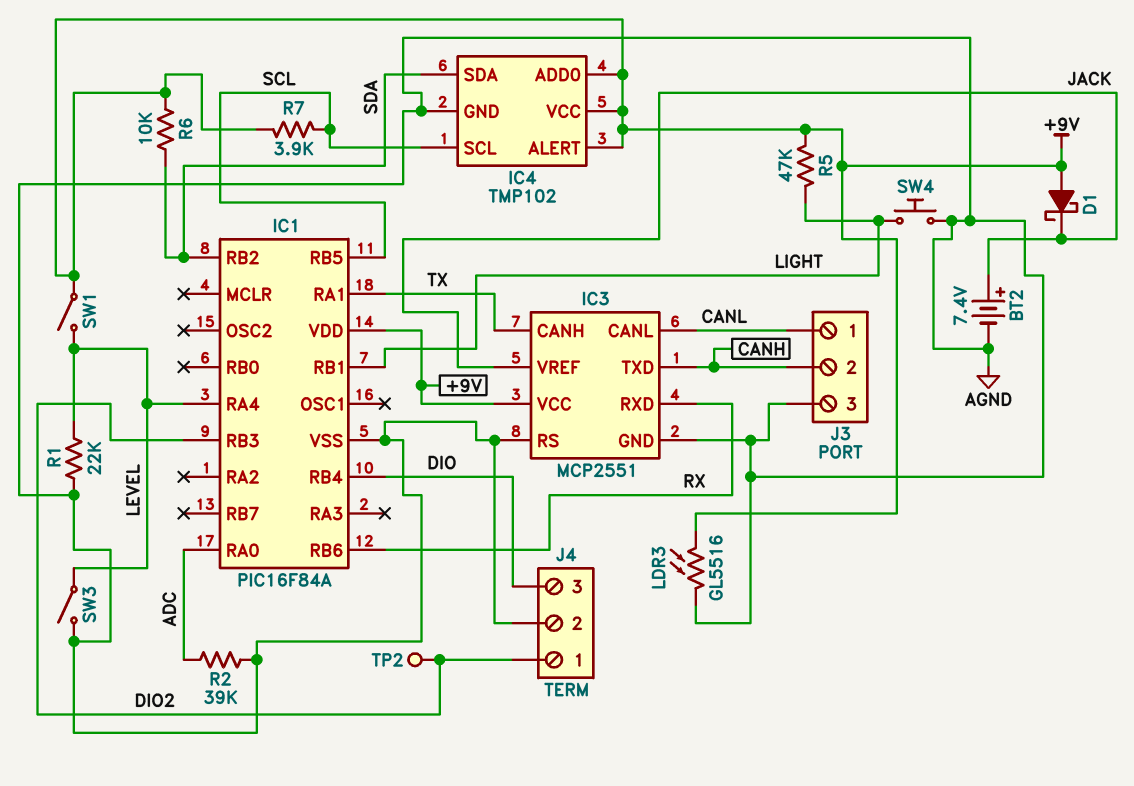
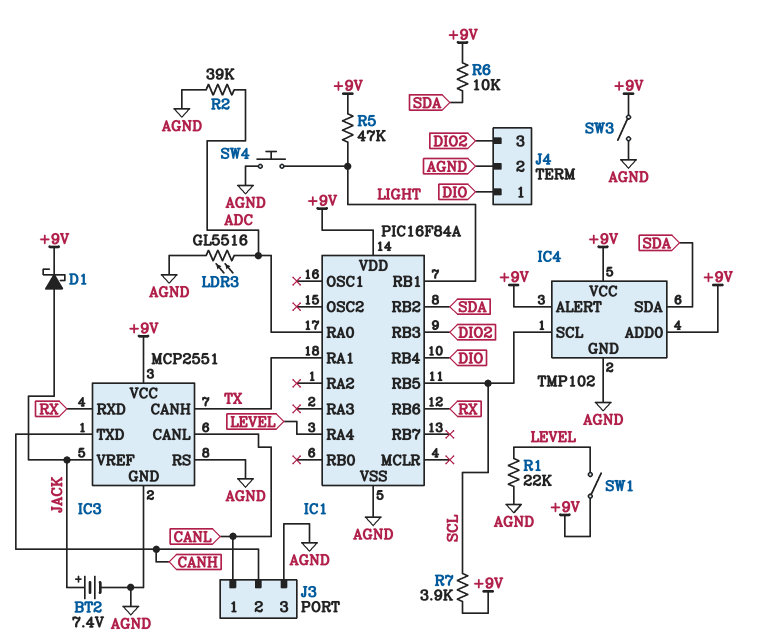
D1: schottky (A +9V, K JACK) -> schottky (A JACK, K +9V)
J4 pin 1: DIO2 -> DIO
J4 pin 3: DIO -> DIO2
LDR3: GL5516 (+9V, AGND) -> GL5516 (ADC, AGND)
SW3: switch (AGND, LEVEL) -> switch (+9V, AGND)
TP2: test point (DIO2) -> none

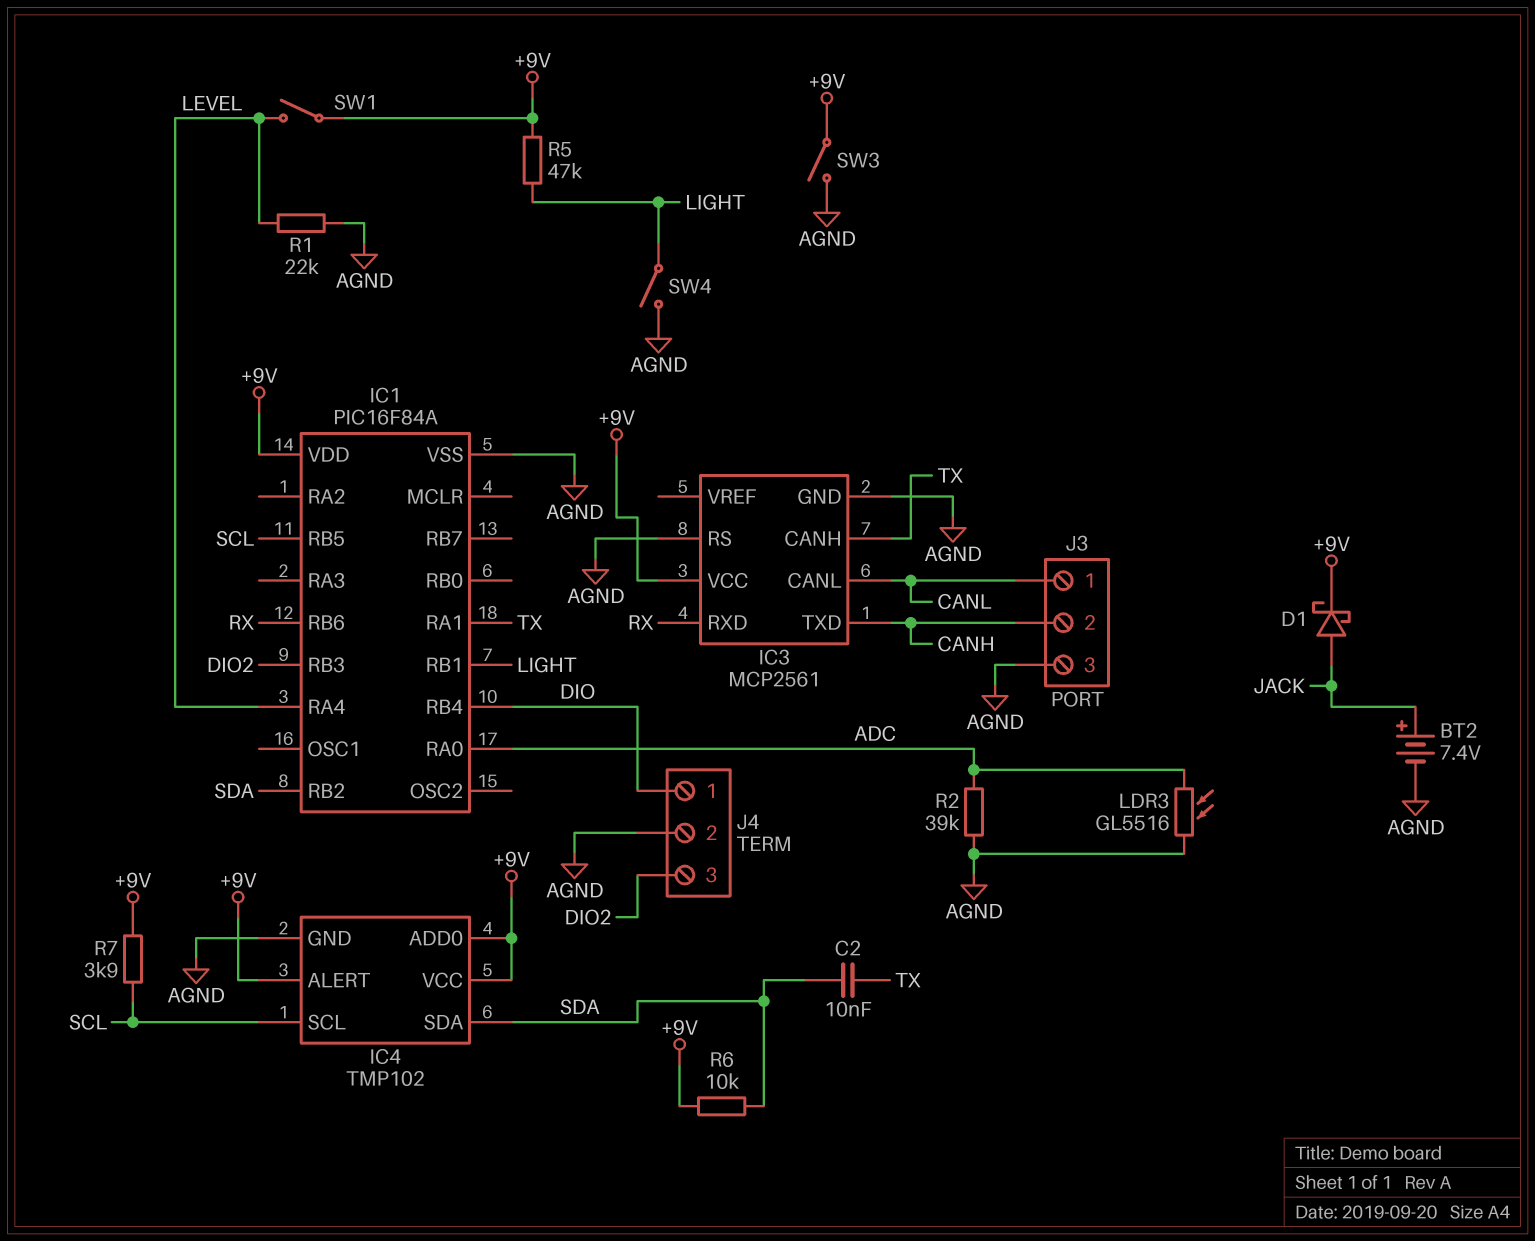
C2: none -> 10nF (SDA, TX)
IC3: MCP2551 -> MCP2561
IC3 pin VREF: JACK -> none
SW4: button (AGND, LIGHT) -> switch (AGND, LIGHT)

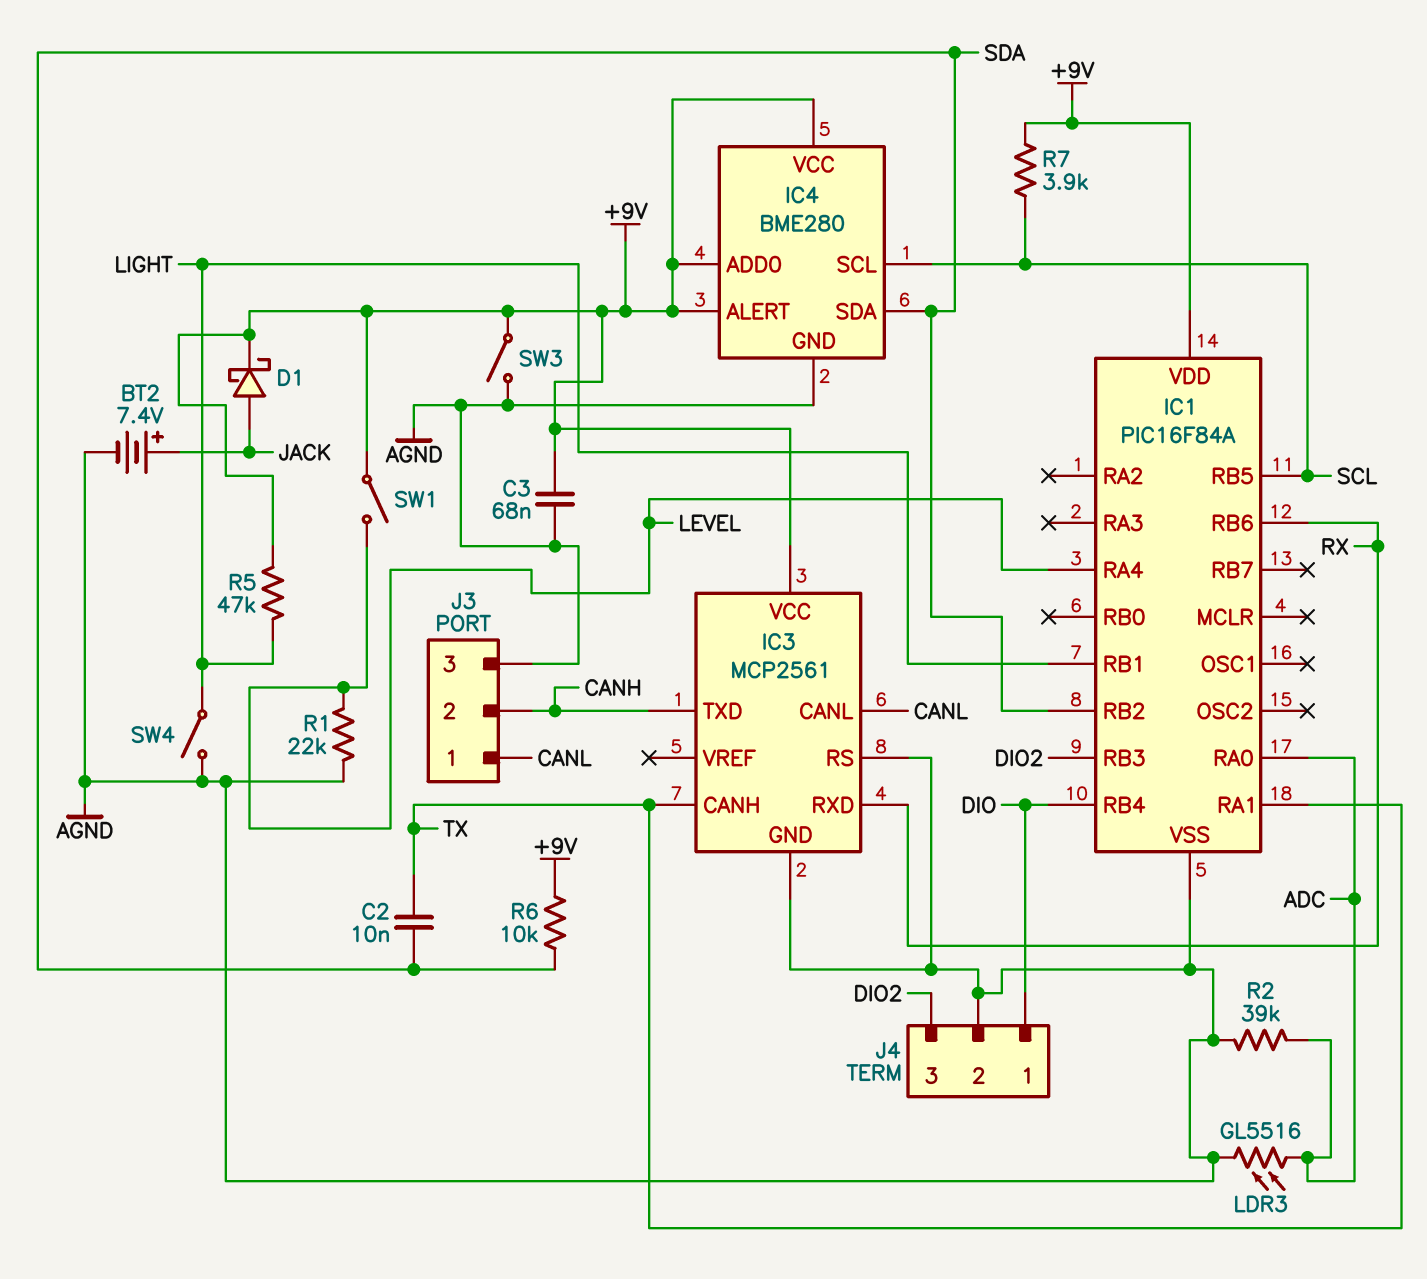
C3: none -> 68nF (+9V, AGND)
IC4: TMP102 -> BME280

